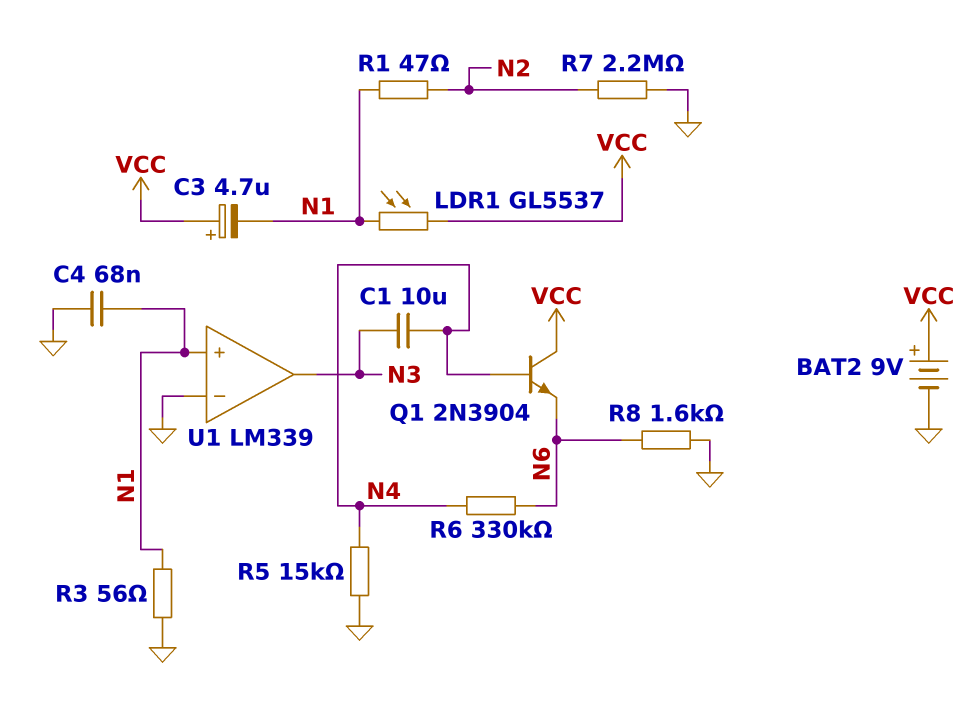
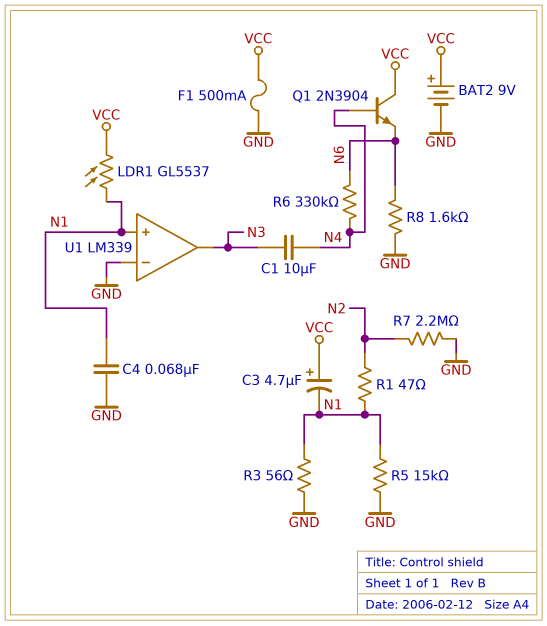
F1: none -> 500mA (GND, VCC)
R5: 15k (GND, N4) -> 15k (GND, N1)

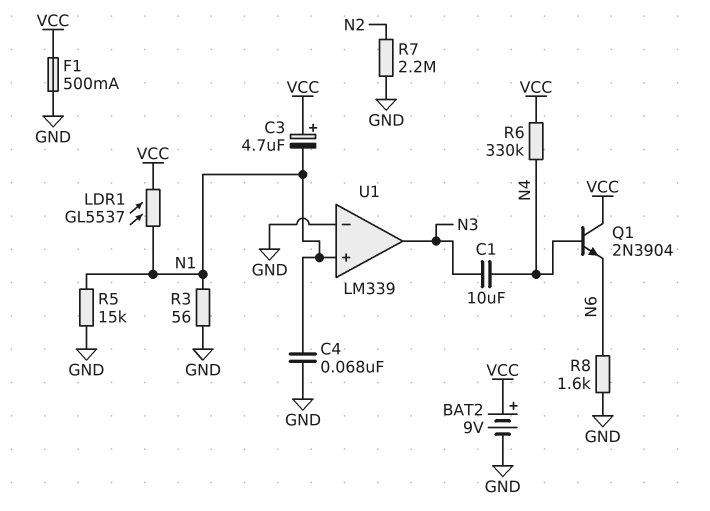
R1: 47 (N1, N2) -> none
R6: 330k (N4, N6) -> 330k (N4, VCC)

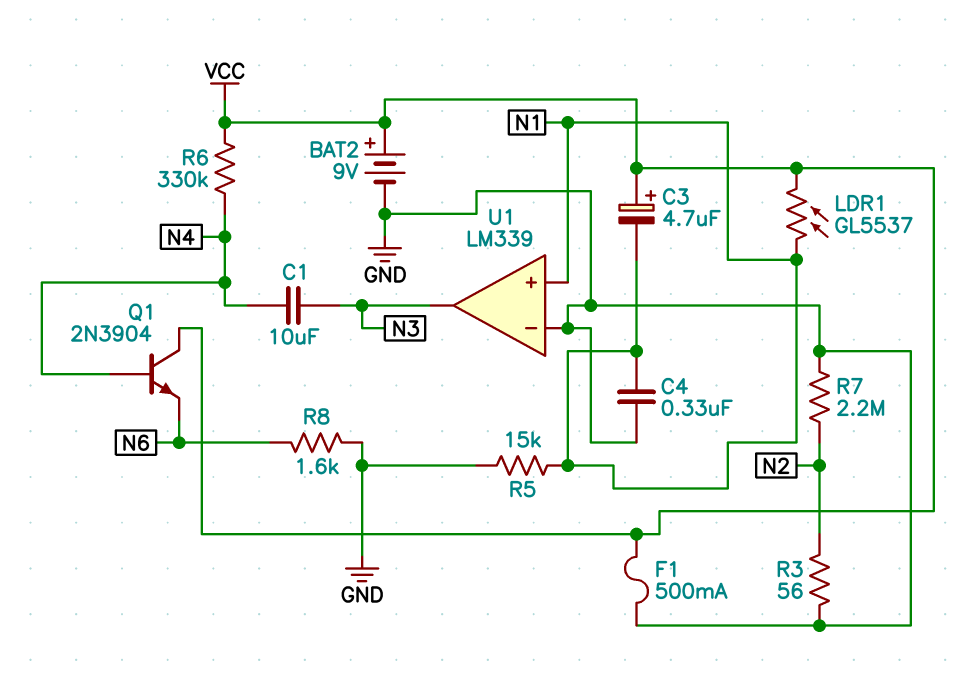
C4: 68nF (GND, N1) -> 330nF (GND, N1)
R3: 56 (GND, N1) -> 56 (GND, N2)

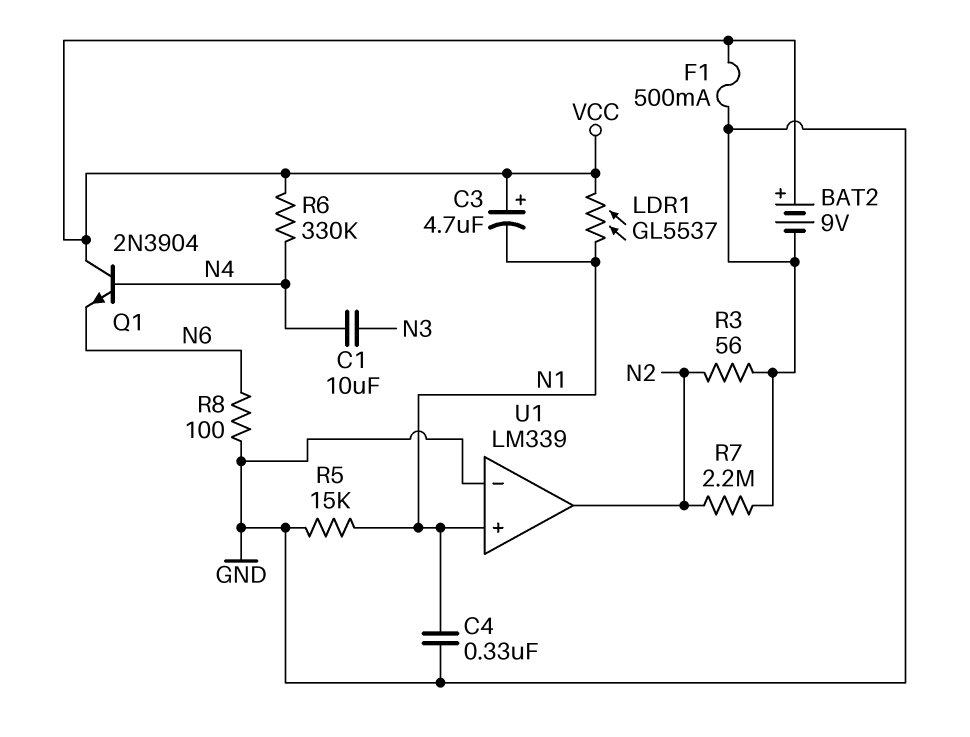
R8: 1.6k (GND, N6) -> 100 (GND, N6)
U1 pin out: N3 -> N2

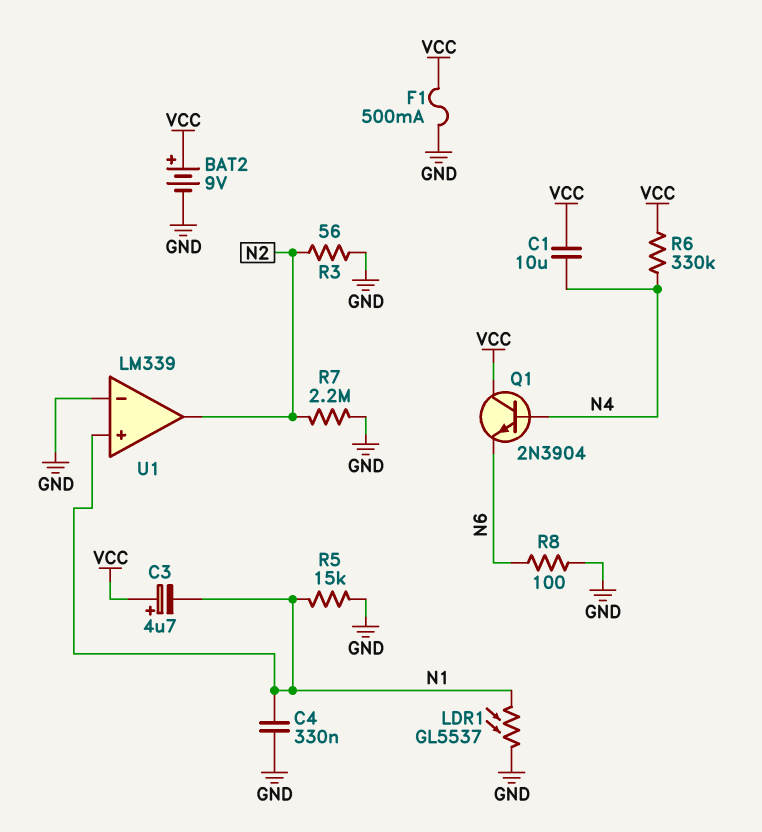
C1: 10uF (N3, N4) -> 10uF (N4, VCC)
LDR1: GL5537 (N1, VCC) -> GL5537 (GND, N1)

